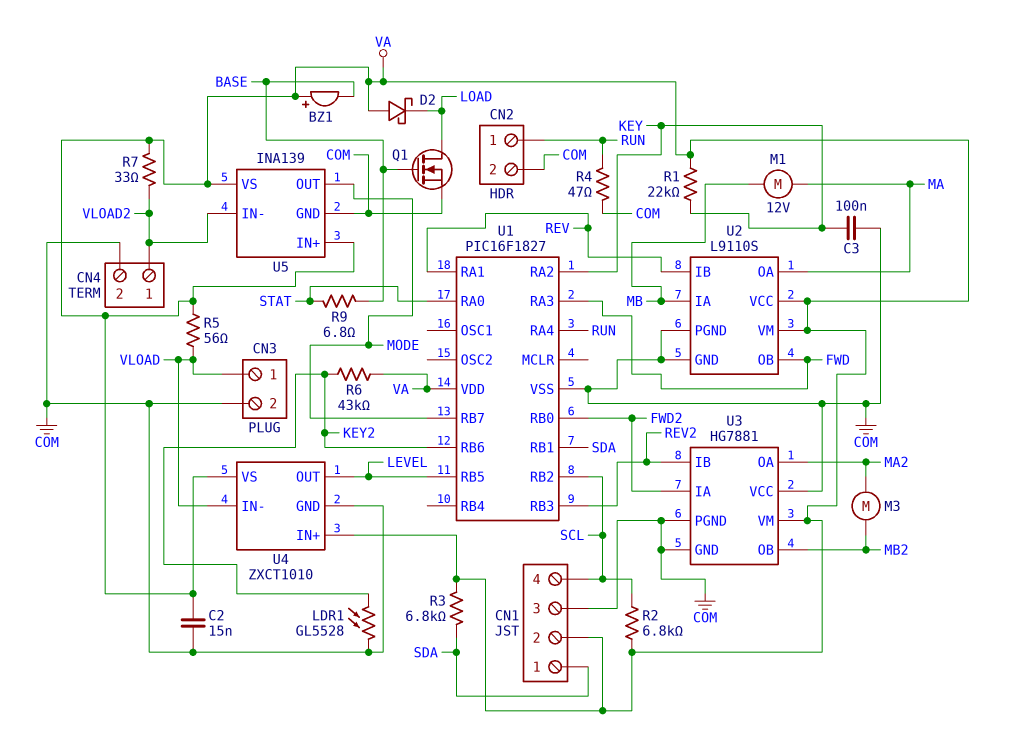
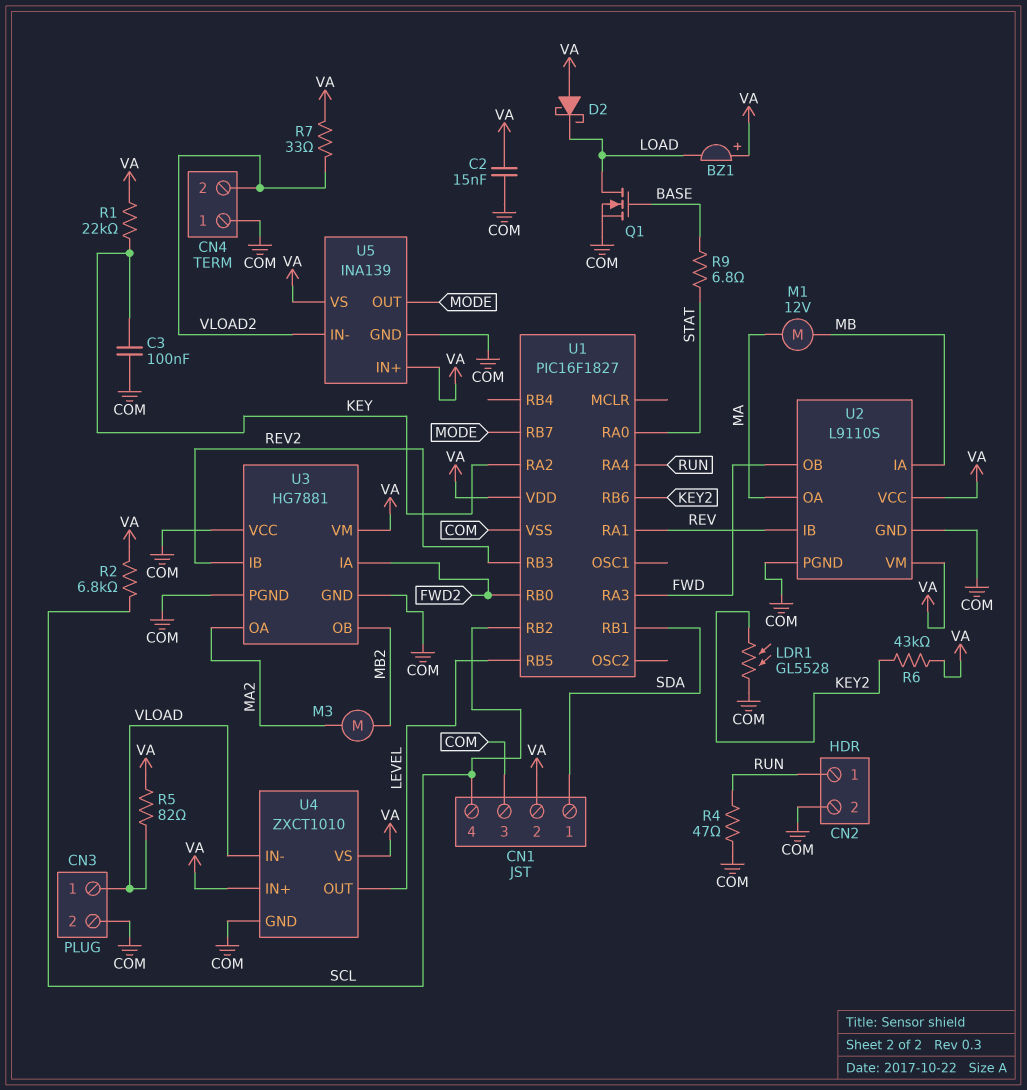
BZ1: buzzer (plus VA, minus BASE) -> buzzer (plus VA, minus LOAD)
CN4 pin 1: VLOAD2 -> COM
CN4 pin 2: COM -> VLOAD2
R3: 6.8k (SDA, VA) -> none
R5: 56 (VA, VLOAD) -> 82 (VA, VLOAD)

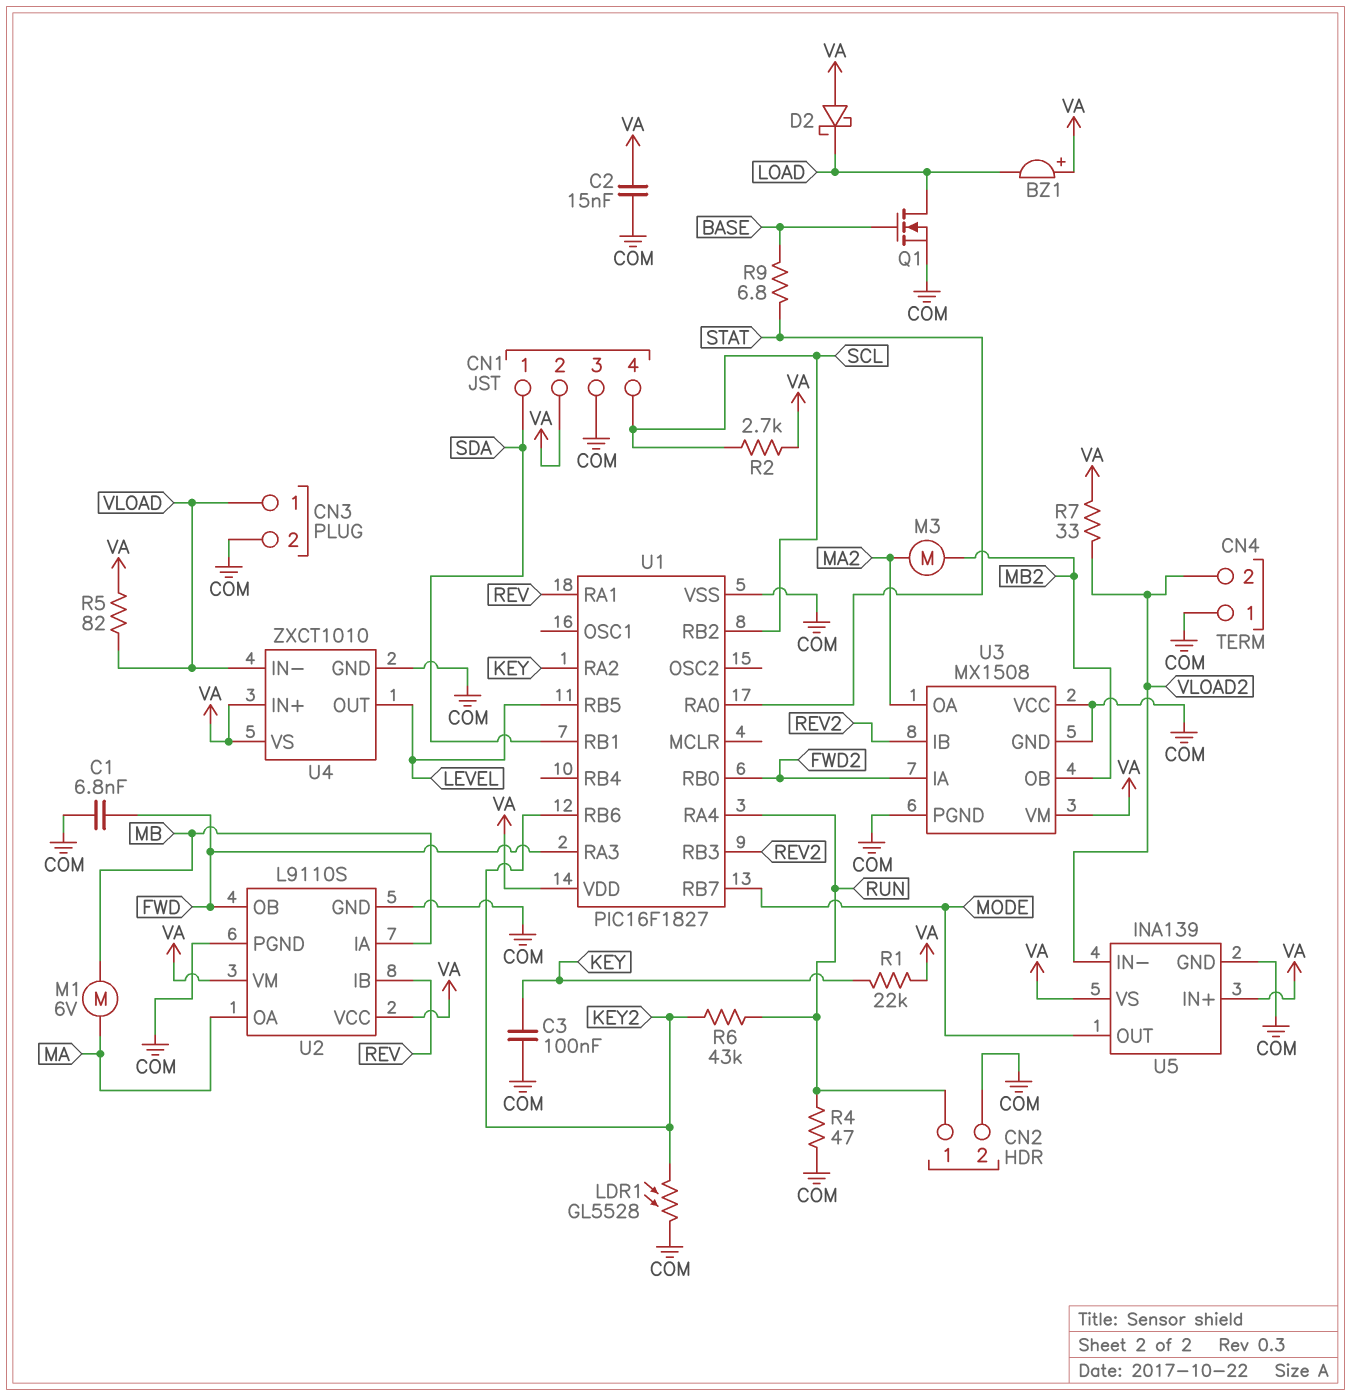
C1: none -> 6.8nF (COM, FWD)
M1: motor 12V (MA, MB) -> motor 6V (MA, MB)
R2: 6.8k (SCL, VA) -> 2.7k (SCL, VA)
R6: 43k (KEY2, VA) -> 43k (KEY2, RUN)
U3: HG7881 -> MX1508

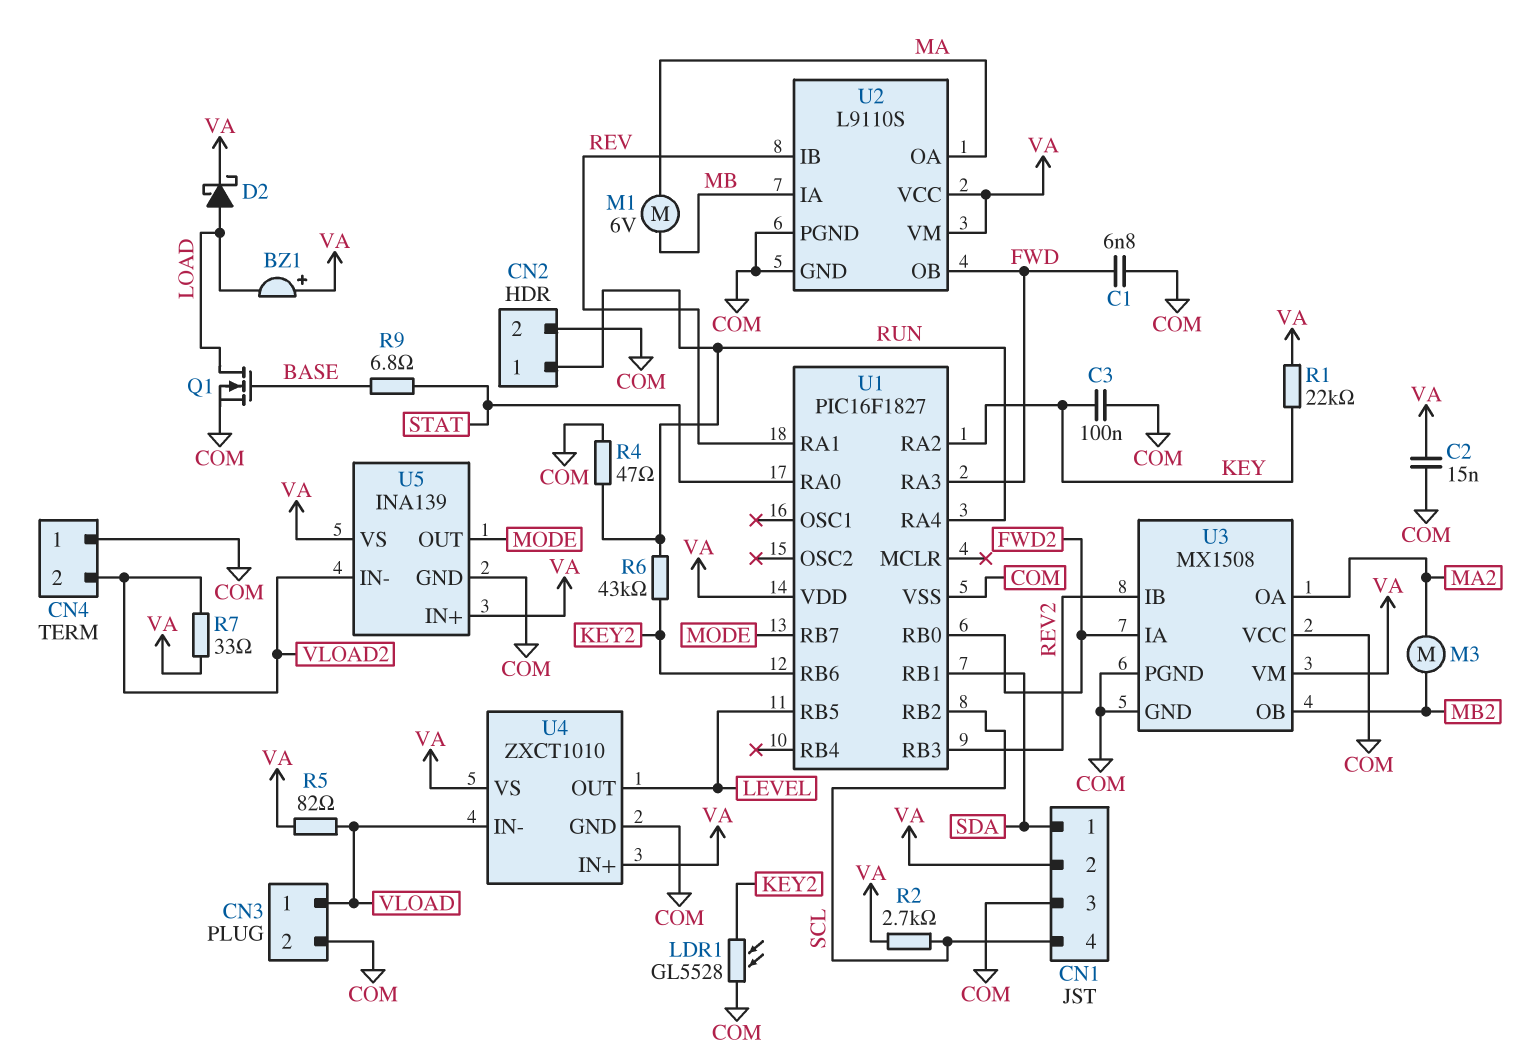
D2: schottky (A VA, K LOAD) -> schottky (A LOAD, K VA)

